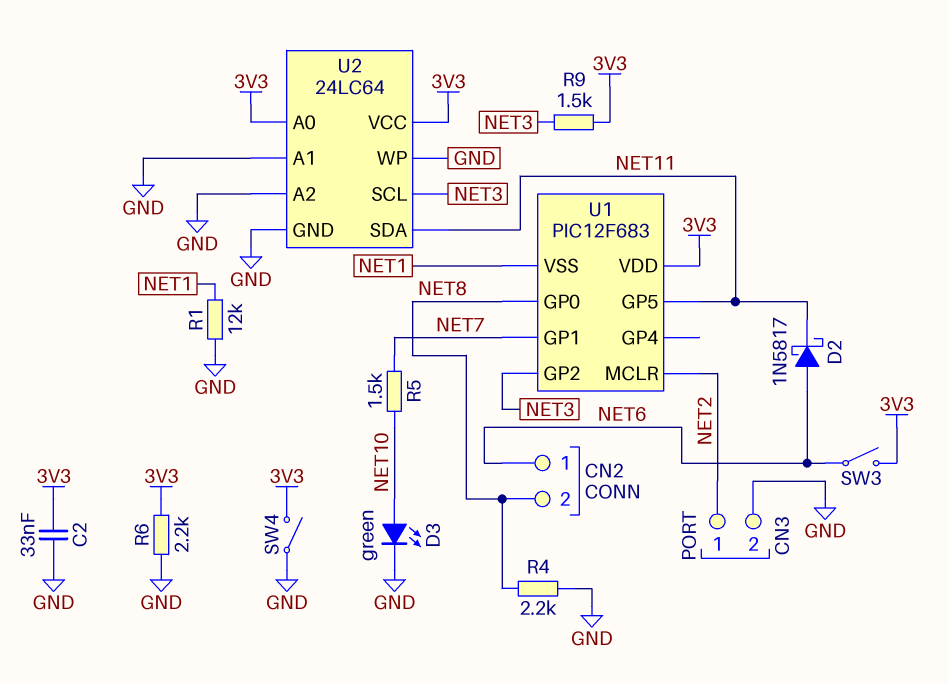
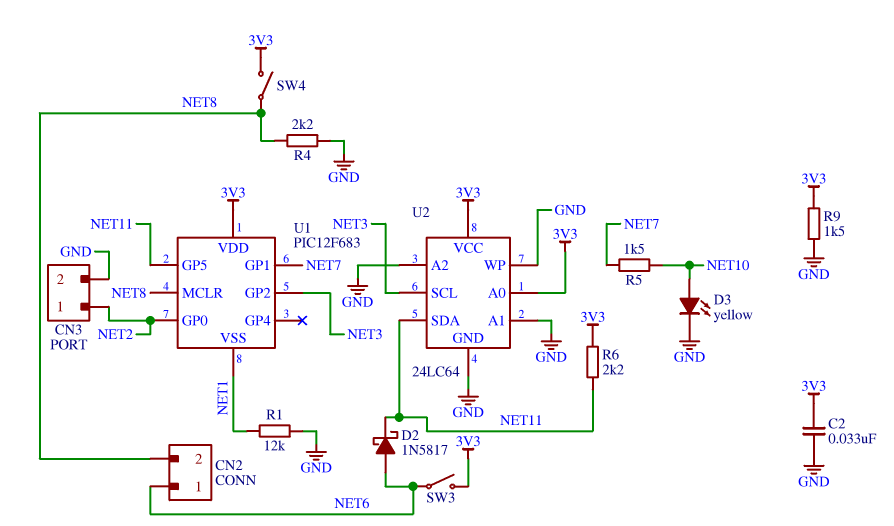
D3: LED green (A NET10, K GND) -> LED yellow (A NET10, K GND)
R6: 2.2k (3V3, GND) -> 2.2k (3V3, NET11)
R9: 1.5k (3V3, NET3) -> 1.5k (3V3, GND)
SW4: switch (3V3, GND) -> switch (3V3, NET8)
U1 pin GP0: NET8 -> NET2
U1 pin MCLR: NET2 -> NET8

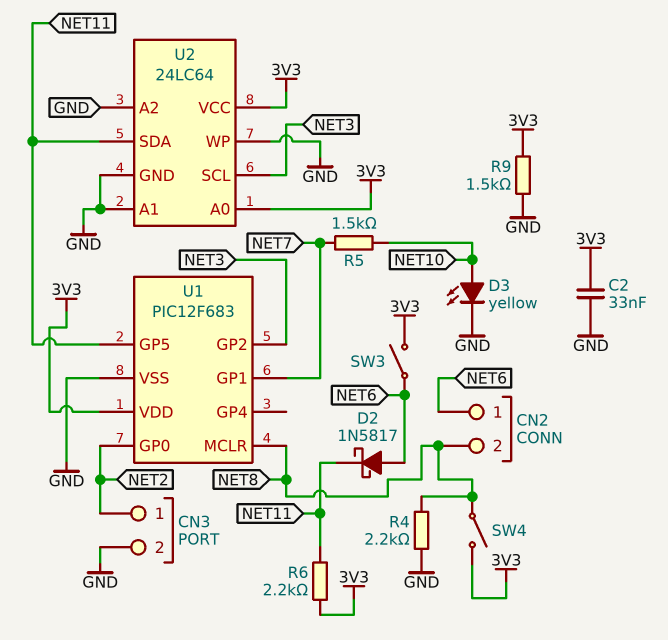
R1: 12k (GND, NET1) -> none
U1 pin VSS: NET1 -> GND

